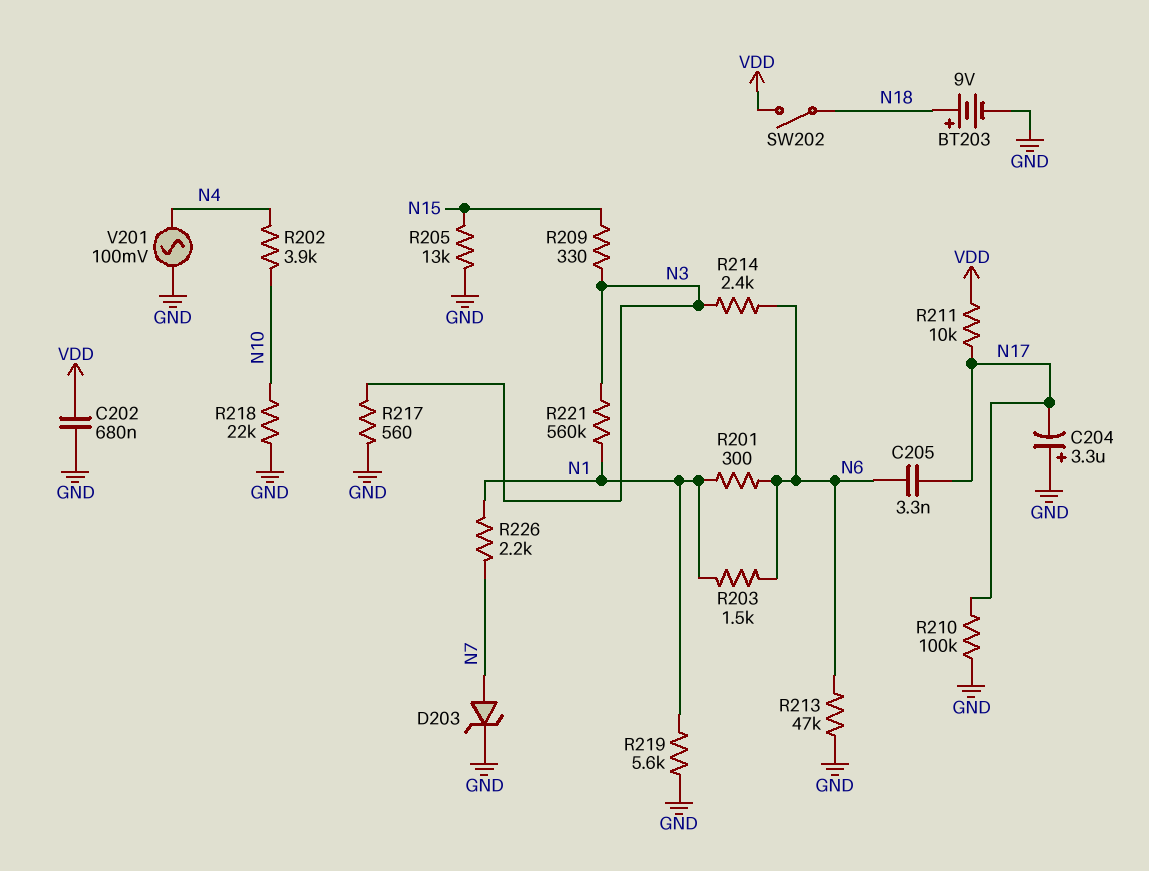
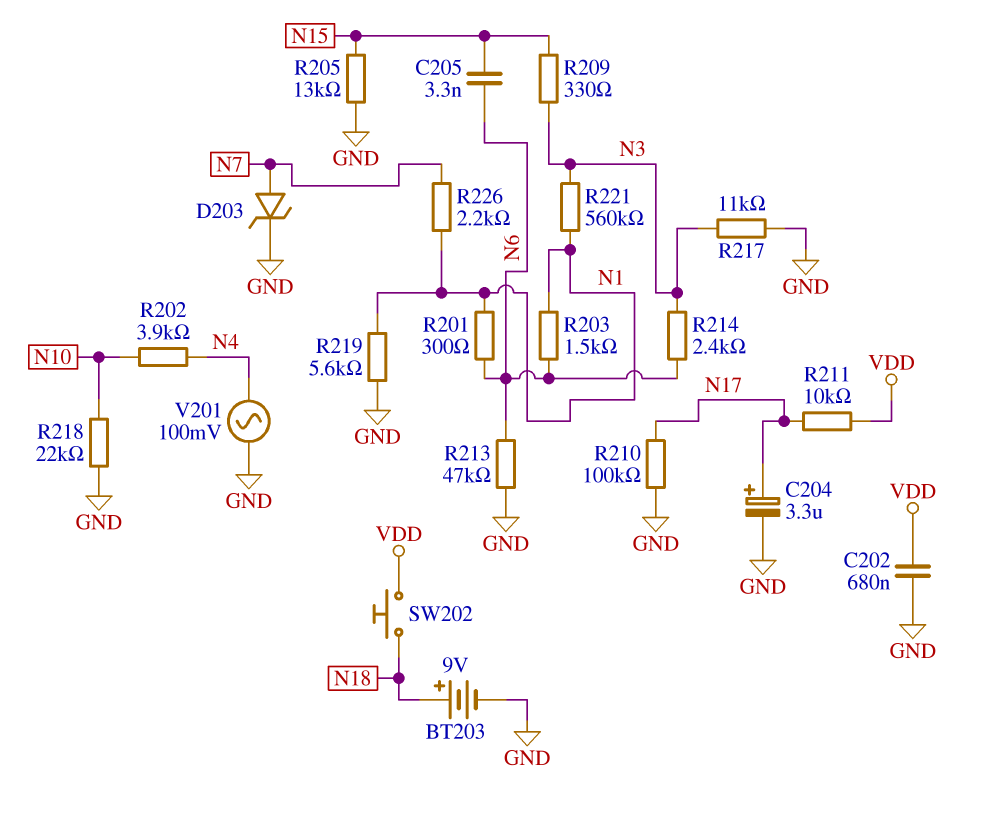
C204: 3.3uF (plus GND, minus N17) -> 3.3uF (plus N17, minus GND)
C205: 3.3nF (N6, N17) -> 3.3nF (N6, N15)
R217: 560 (GND, N3) -> 11k (GND, N3)
SW202: switch (N18, VDD) -> button (N18, VDD)

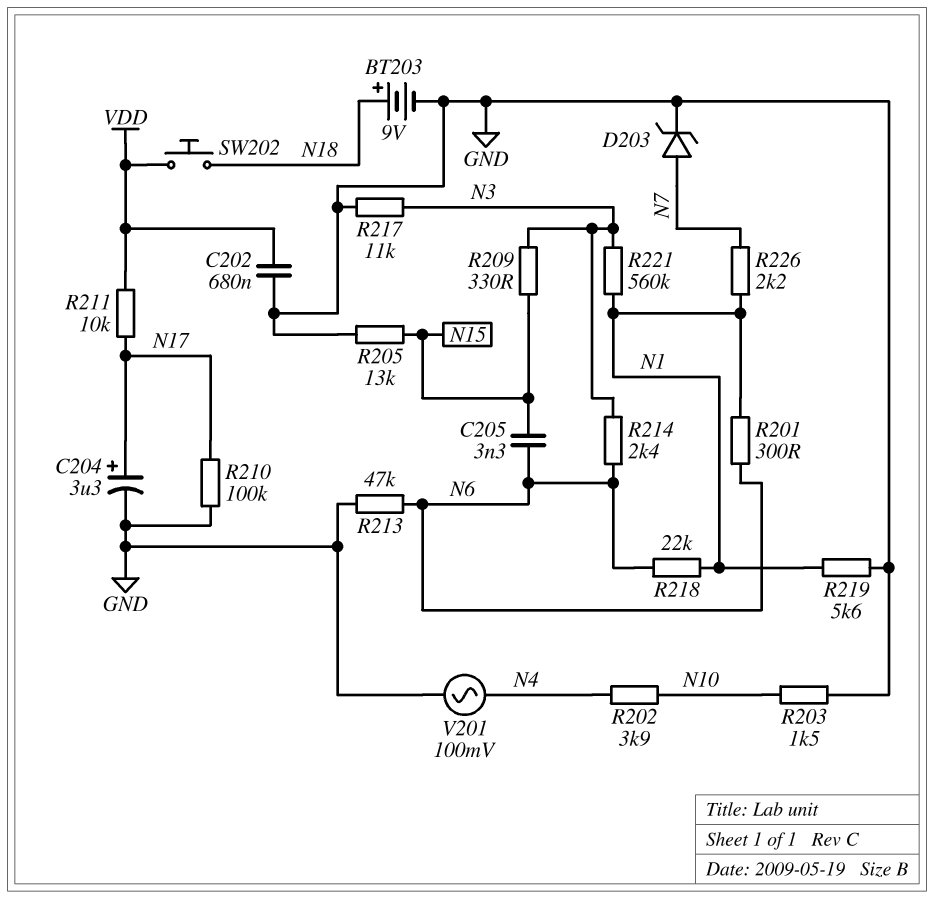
R203: 1.5k (N1, N6) -> 1.5k (GND, N10)
R218: 22k (GND, N10) -> 22k (N1, N6)

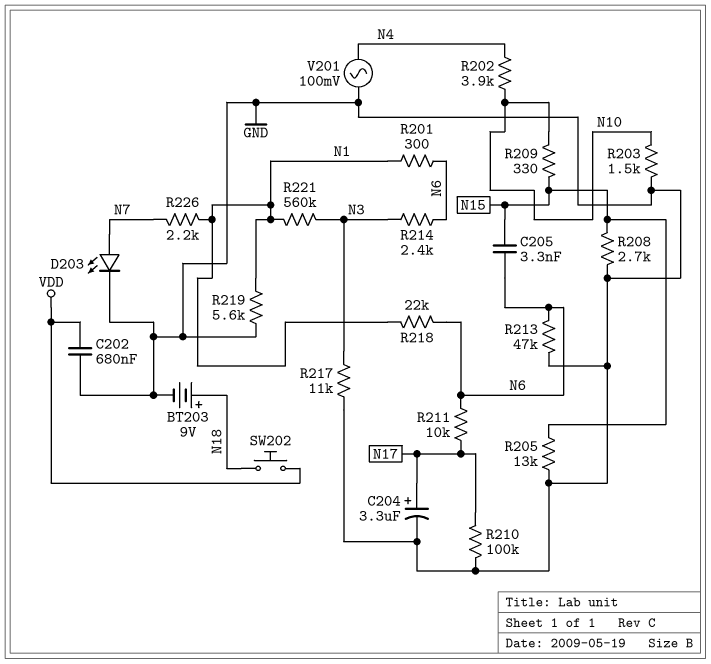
D203: zener (A N7, K GND) -> LED (A N7, K GND)
R208: none -> 2.7k (GND, N15)
R209: 330 (N3, N15) -> 330 (N10, N15)
R211: 10k (N17, VDD) -> 10k (N6, N17)

